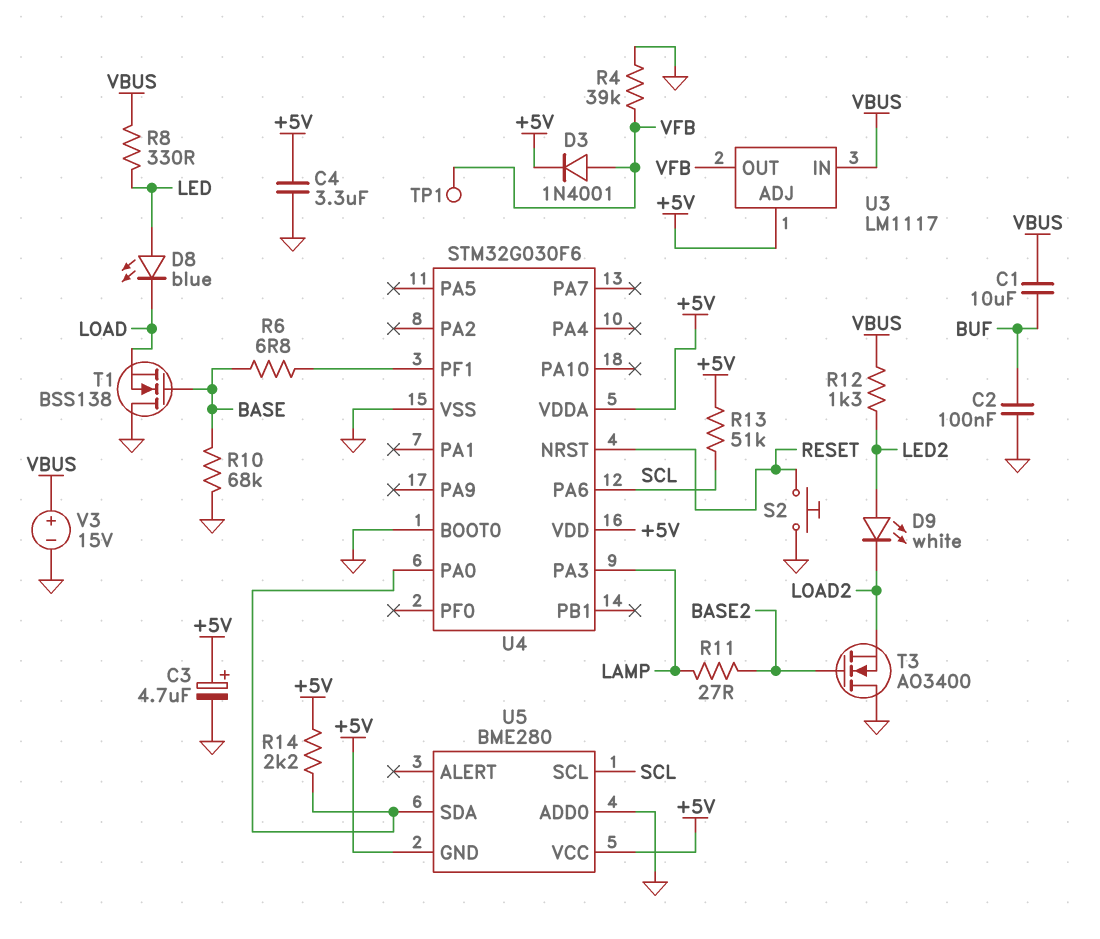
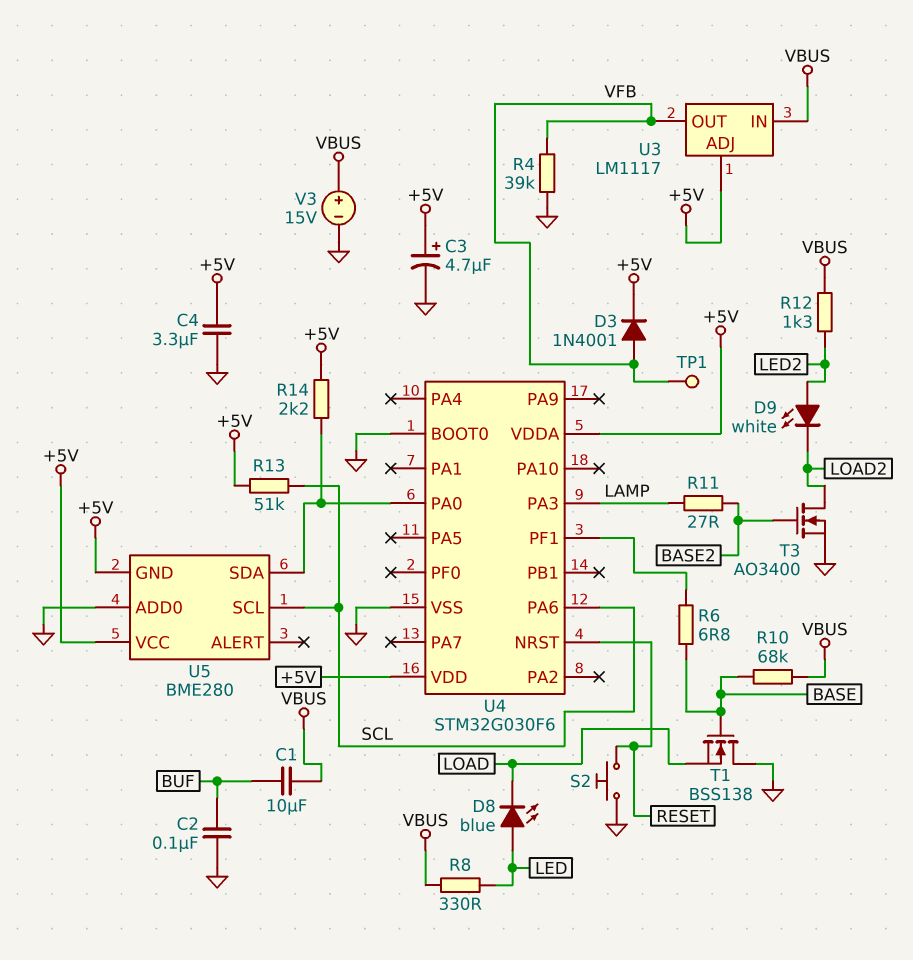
R10: 68k (BASE, GND) -> 68k (BASE, VBUS)
T3: NMOS AO3400 (G BASE2, D GND, S LOAD2) -> NMOS AO3400 (G BASE2, D LOAD2, S GND)

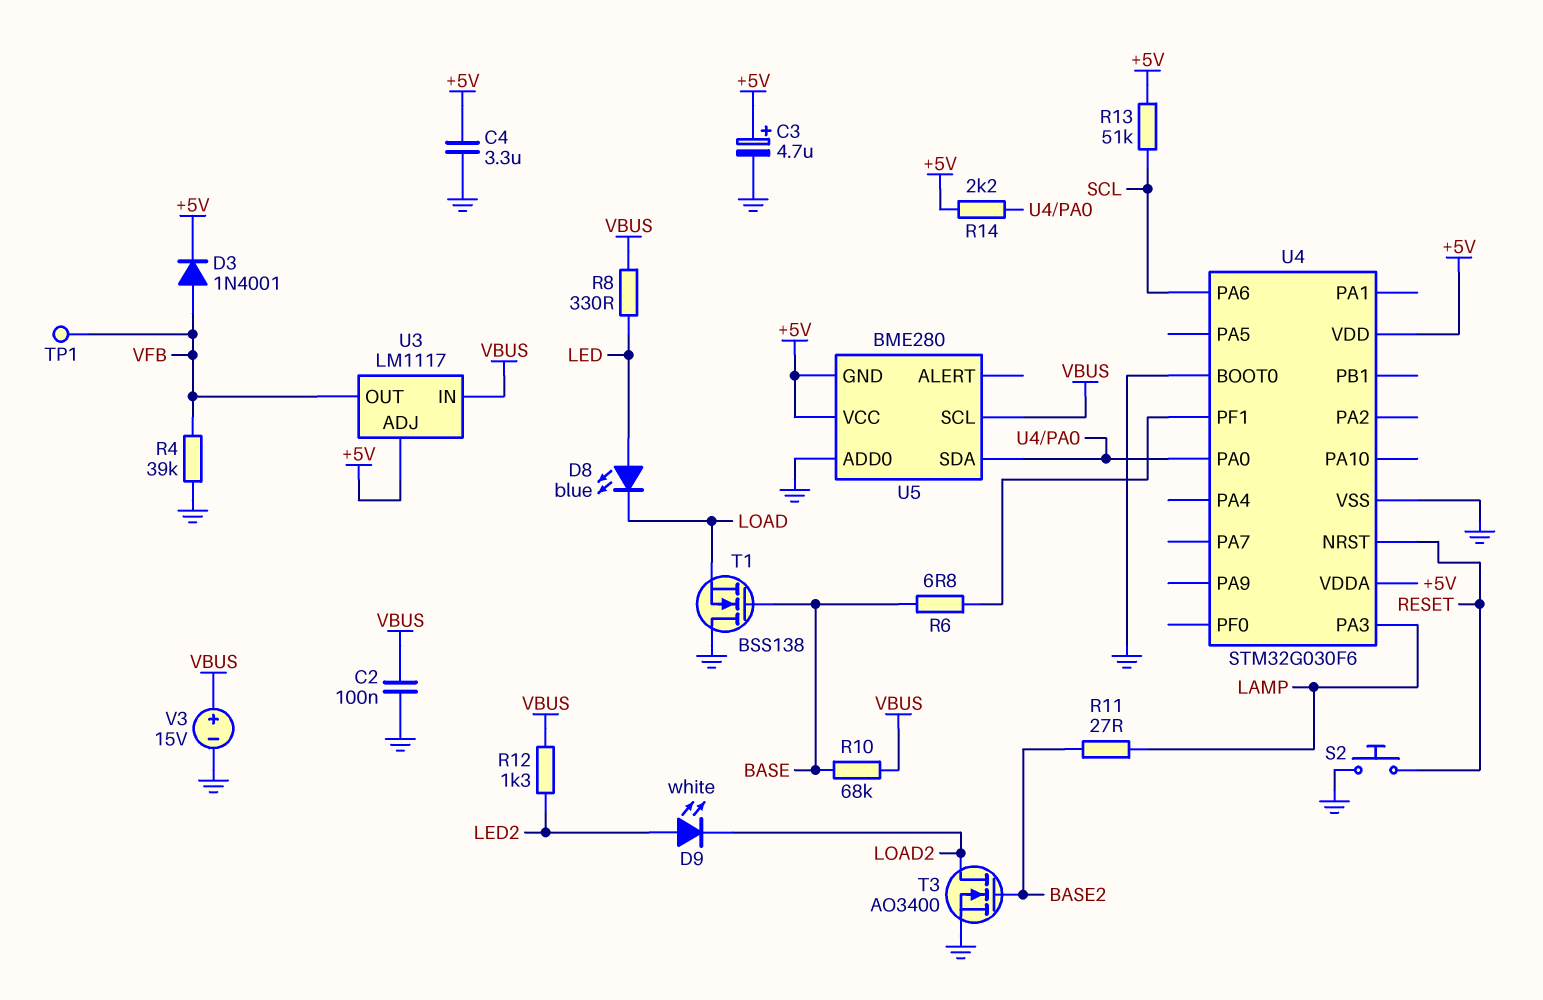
C1: 10uF (BUF, VBUS) -> none
C2: 100nF (BUF, GND) -> 100nF (GND, VBUS)
U5 pin SCL: SCL -> VBUS

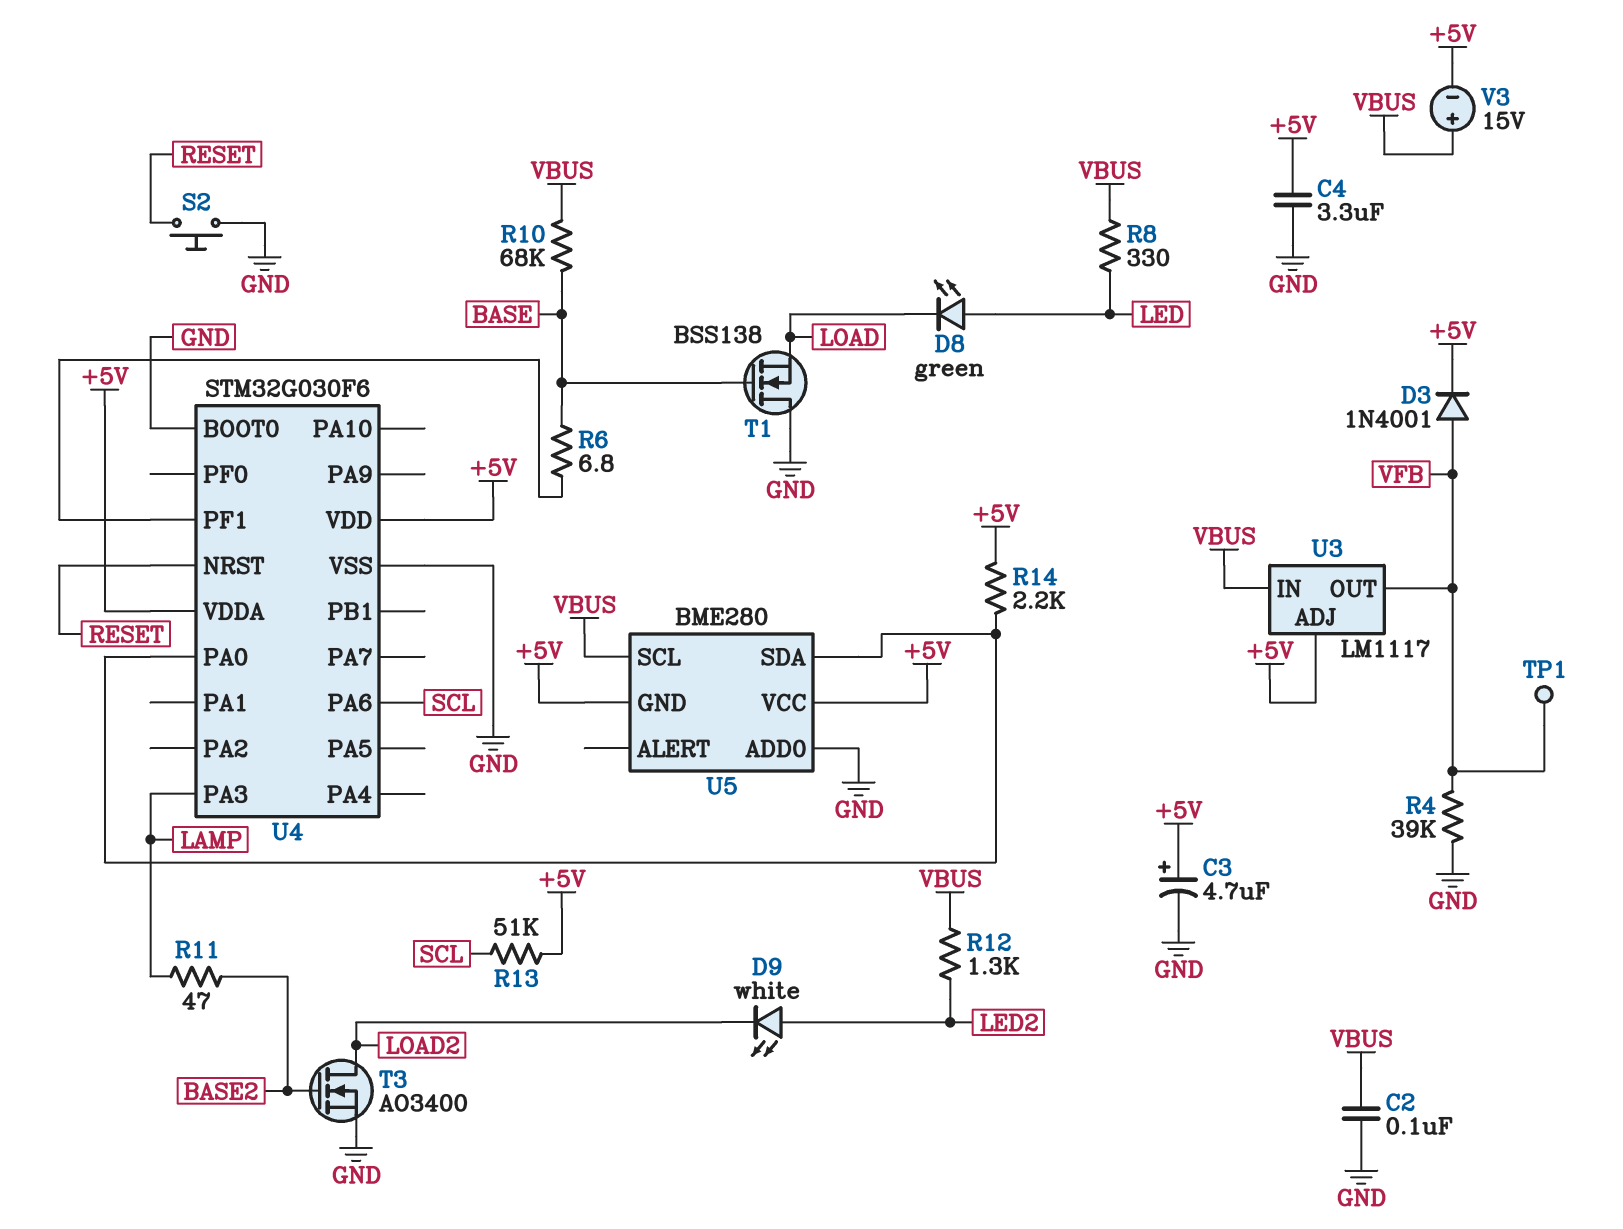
D8: LED blue (A LED, K LOAD) -> LED green (A LED, K LOAD)
R11: 27 (BASE2, LAMP) -> 47 (BASE2, LAMP)
V3: 15V (plus VBUS, minus GND) -> 15V (plus VBUS, minus +5V)

